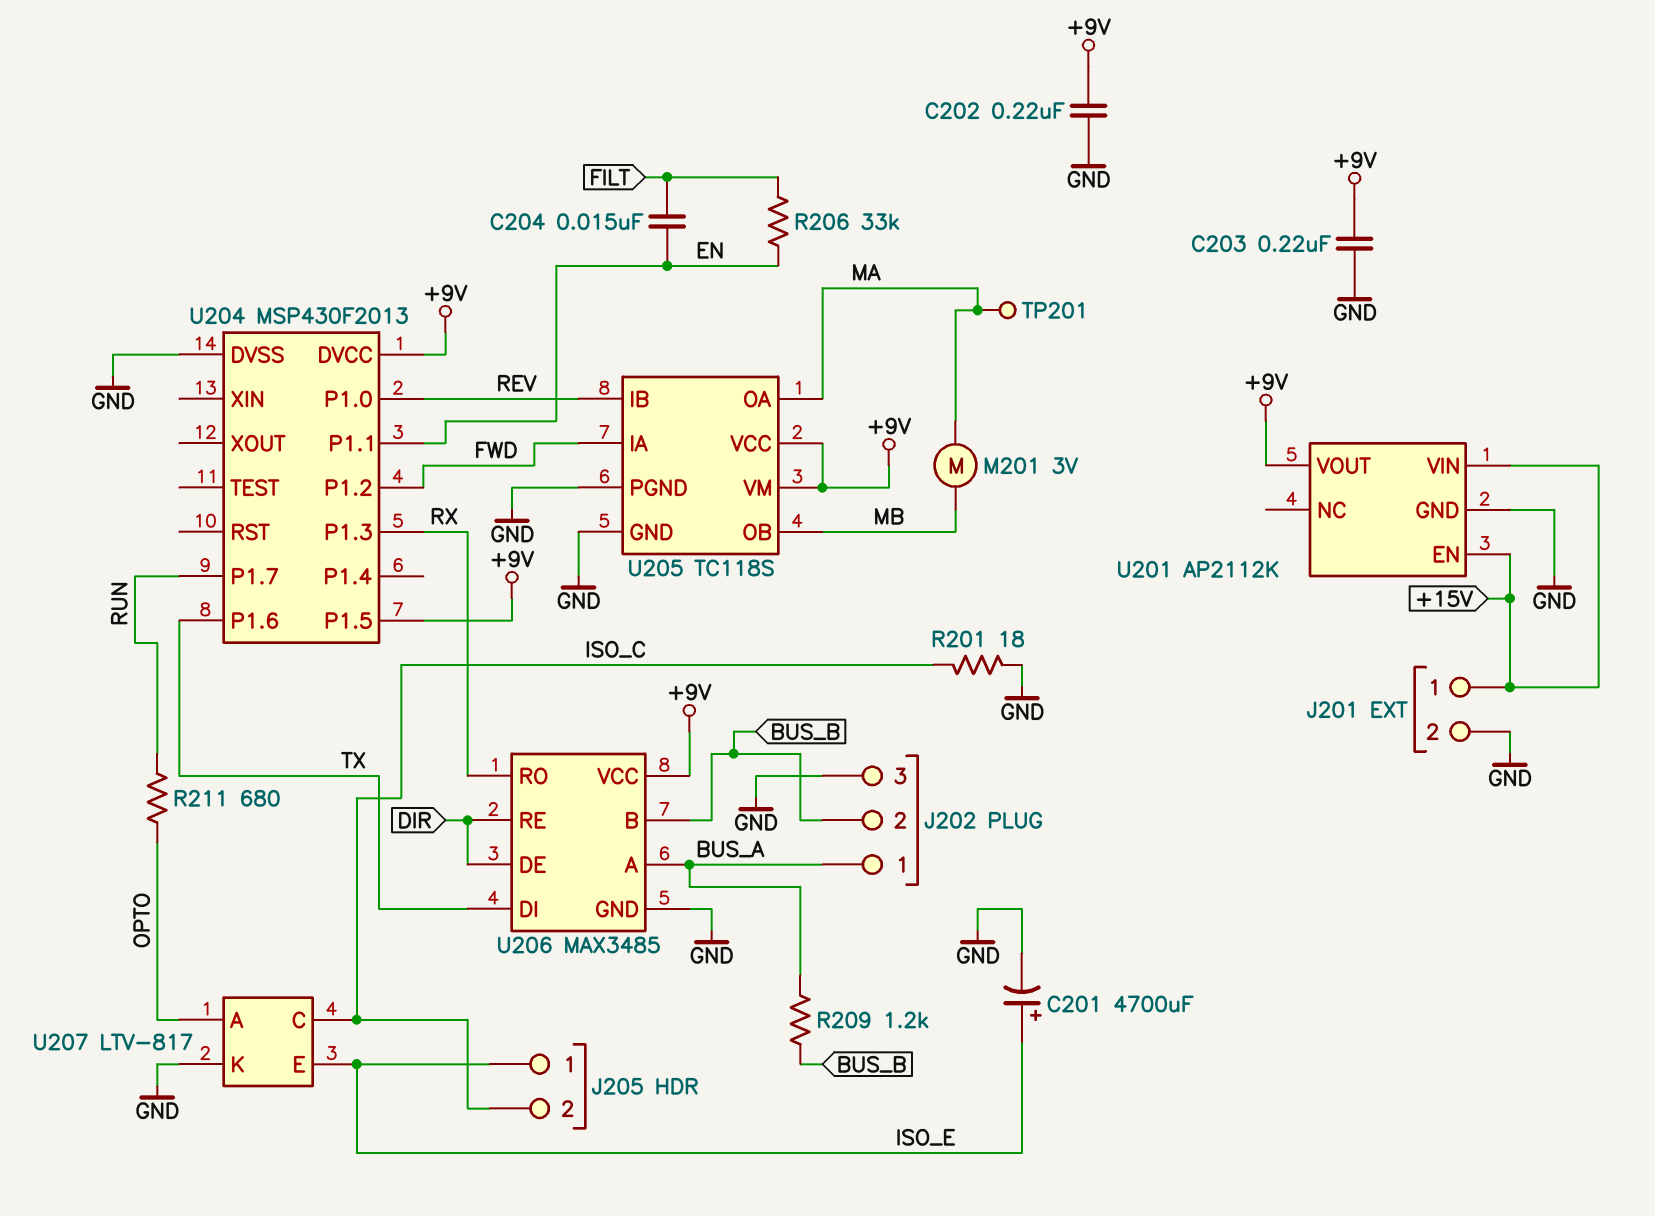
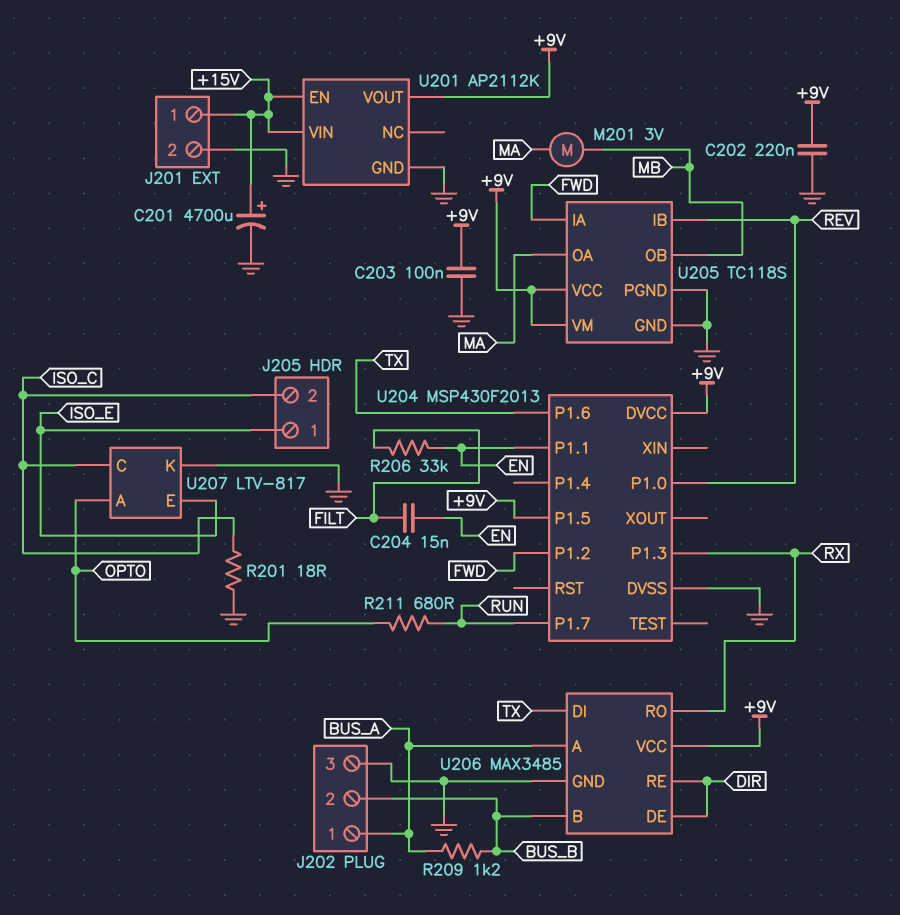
C201: 4700uF (plus ISO_E, minus GND) -> 4700uF (plus +15V, minus GND)
C203: 220nF (+9V, GND) -> 100nF (+9V, GND)
TP201: test point (MA) -> none

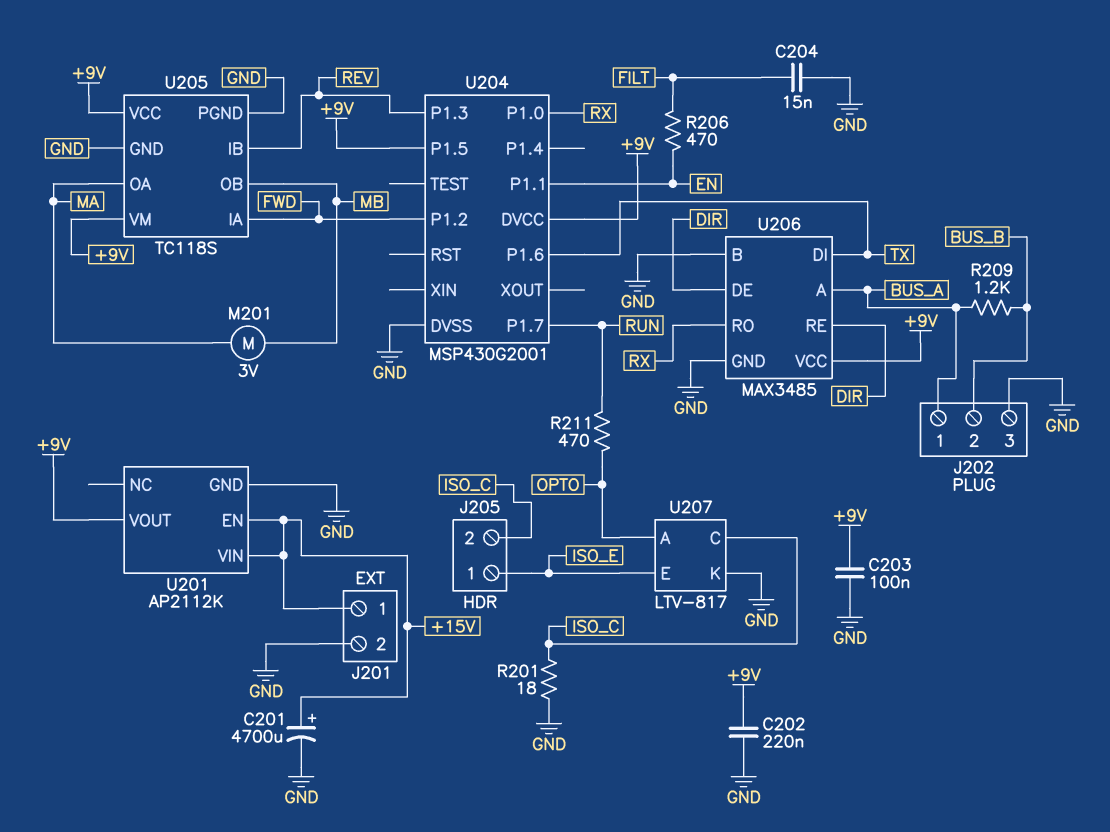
C204: 15nF (EN, FILT) -> 15nF (FILT, GND)
R206: 33k (EN, FILT) -> 470 (EN, FILT)
R211: 680 (OPTO, RUN) -> 470 (OPTO, RUN)
U204: MSP430F2013 -> MSP430G2001
U204 pin P1.0: REV -> RX
U204 pin P1.3: RX -> REV
U206 pin B: BUS_B -> GND

